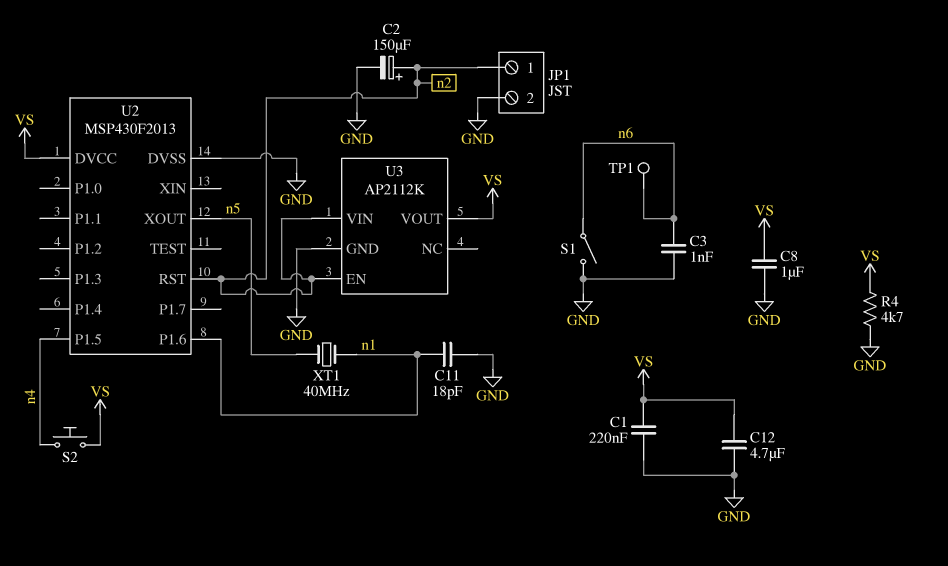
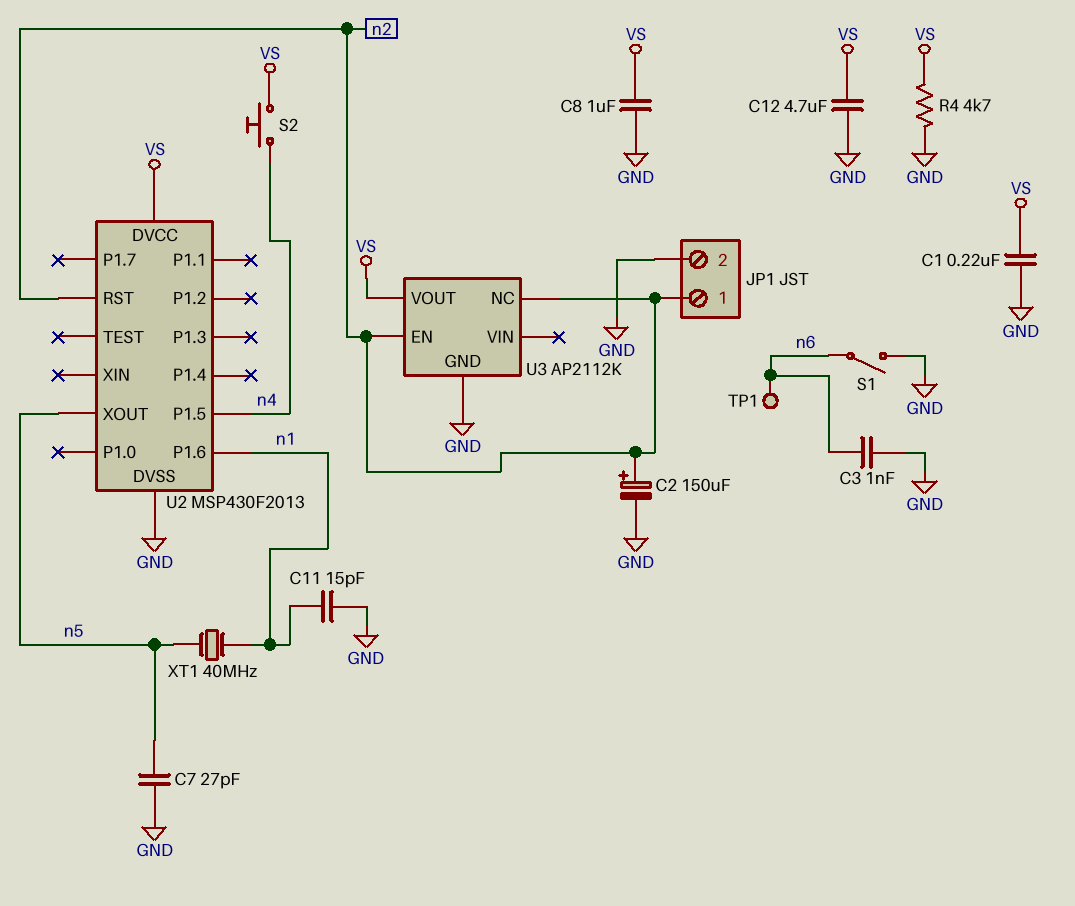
C7: none -> 27pF (GND, n5)
C11: 18pF (GND, n1) -> 15pF (GND, n1)
U3 pin NC: none -> n2
U3 pin VIN: n2 -> none

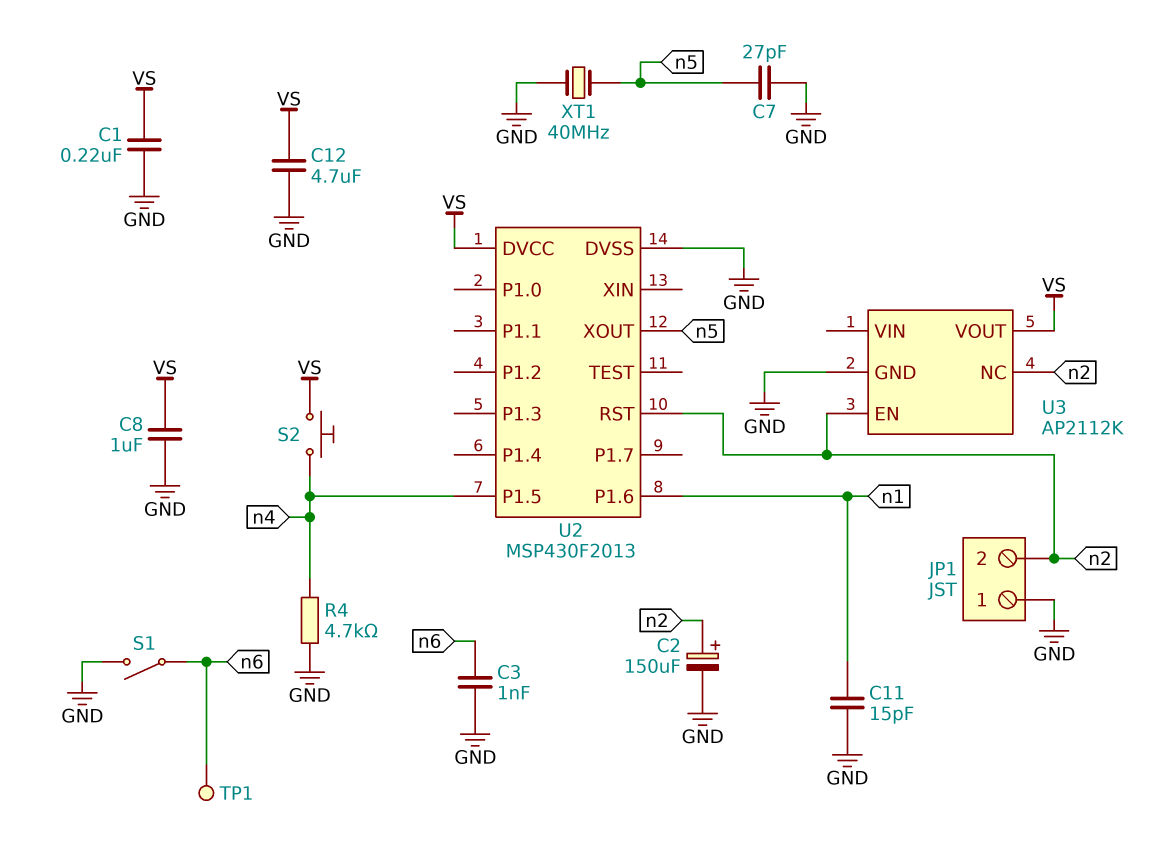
JP1 pin 1: n2 -> GND
JP1 pin 2: GND -> n2
R4: 4.7k (GND, VS) -> 4.7k (GND, n4)
XT1: 40MHz (n1, n5) -> 40MHz (GND, n5)

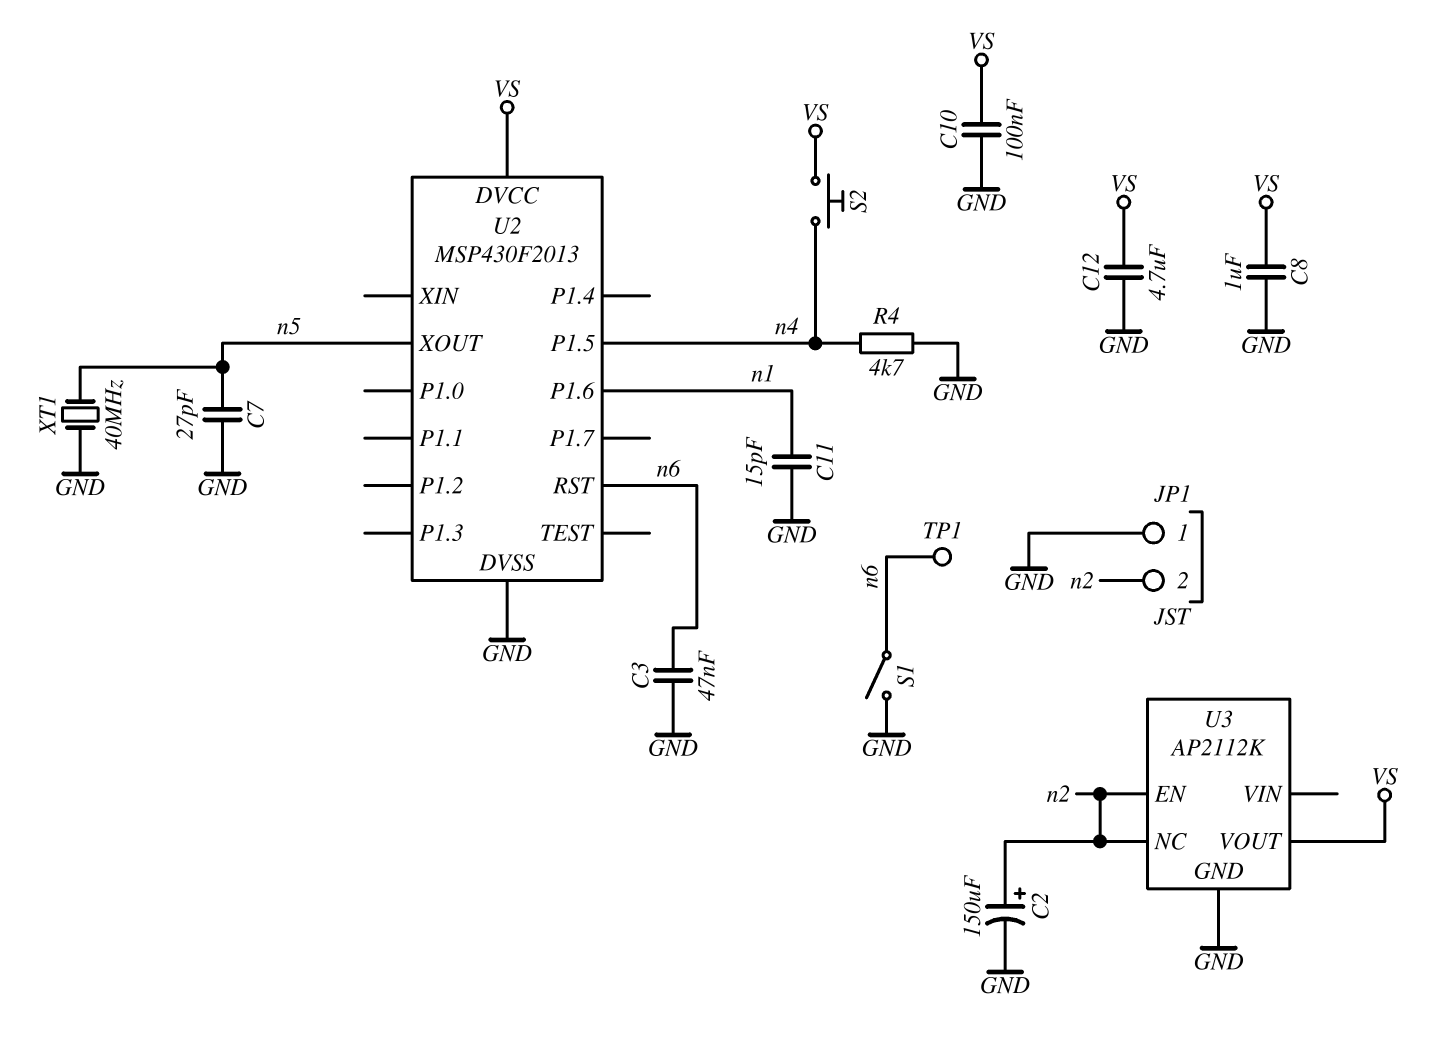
C1: 220nF (GND, VS) -> none
C3: 1nF (GND, n6) -> 47nF (GND, n6)
C10: none -> 100nF (GND, VS)
U2 pin RST: n2 -> n6

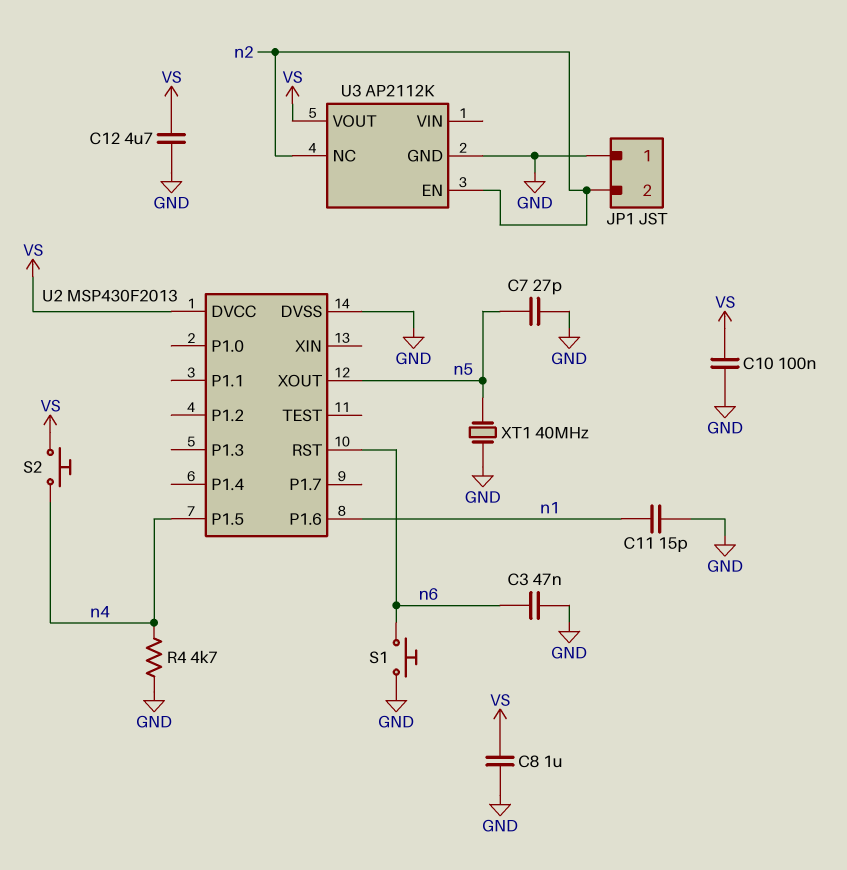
C2: 150uF (plus n2, minus GND) -> none
S1: switch (GND, n6) -> button (GND, n6)
TP1: test point (n6) -> none

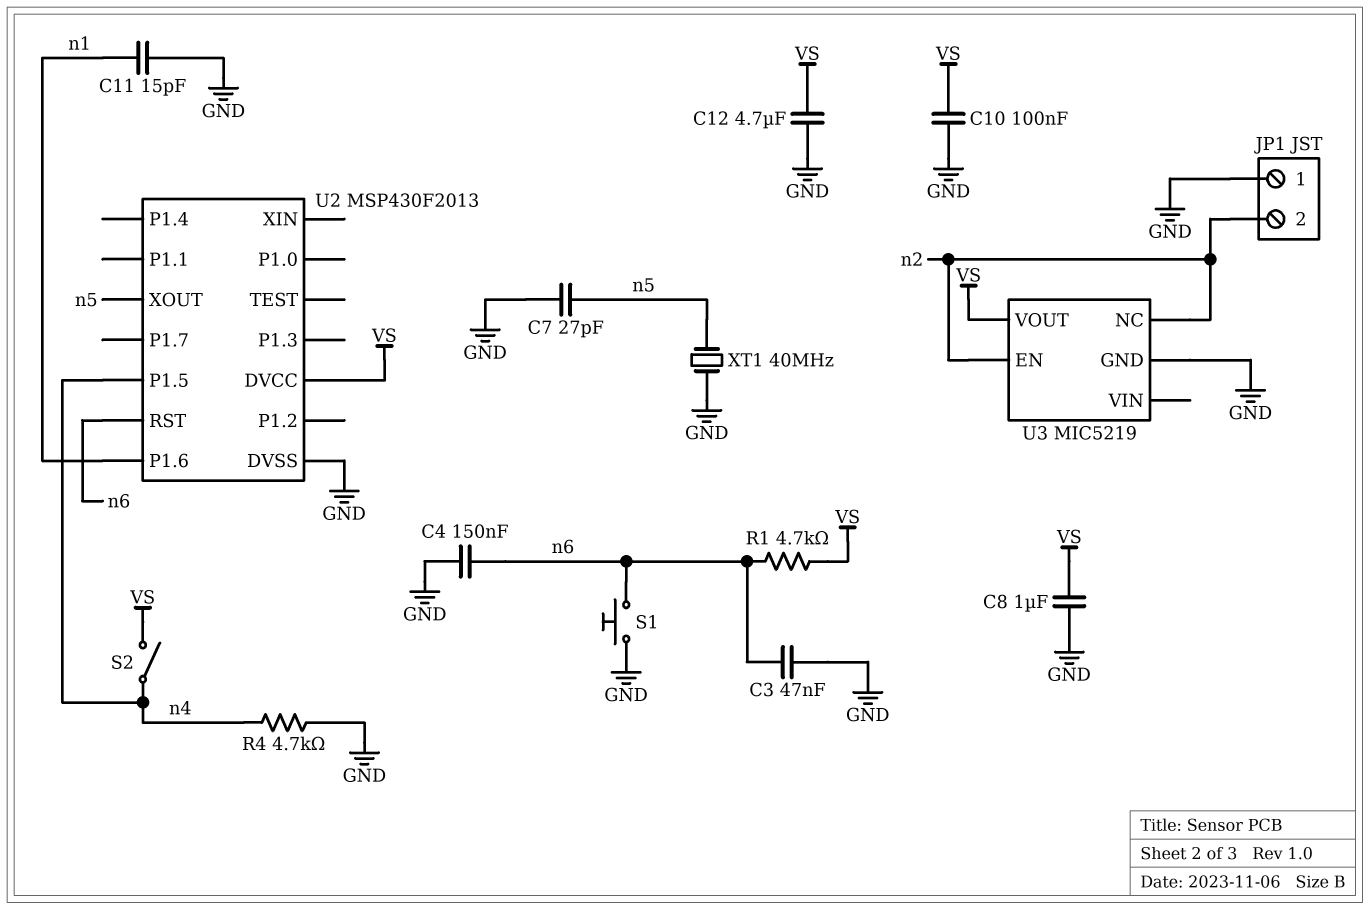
C4: none -> 150nF (GND, n6)
R1: none -> 4.7k (VS, n6)
S2: button (VS, n4) -> switch (VS, n4)
U3: AP2112K -> MIC5219

